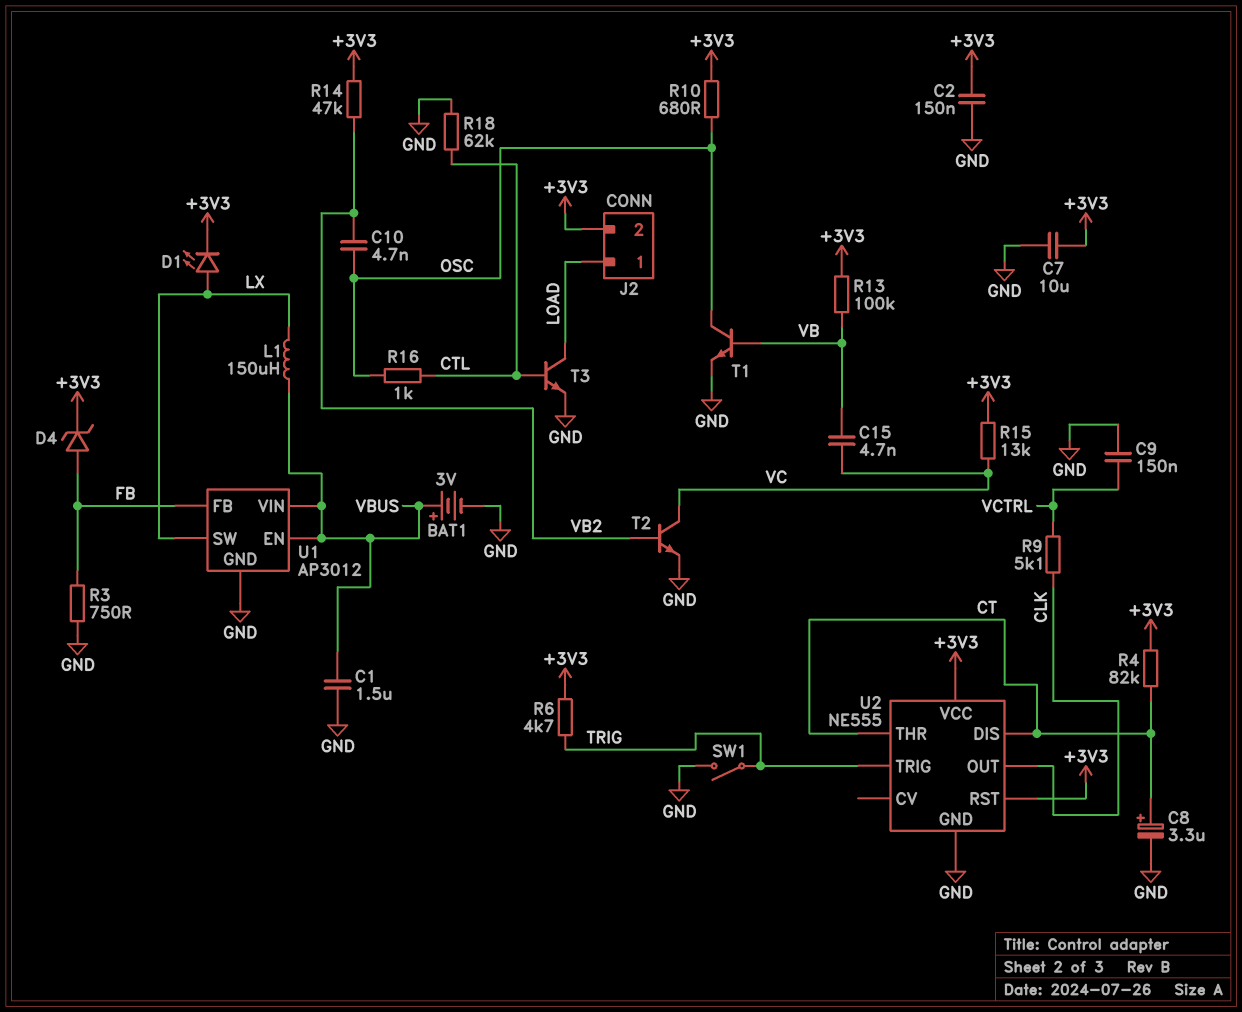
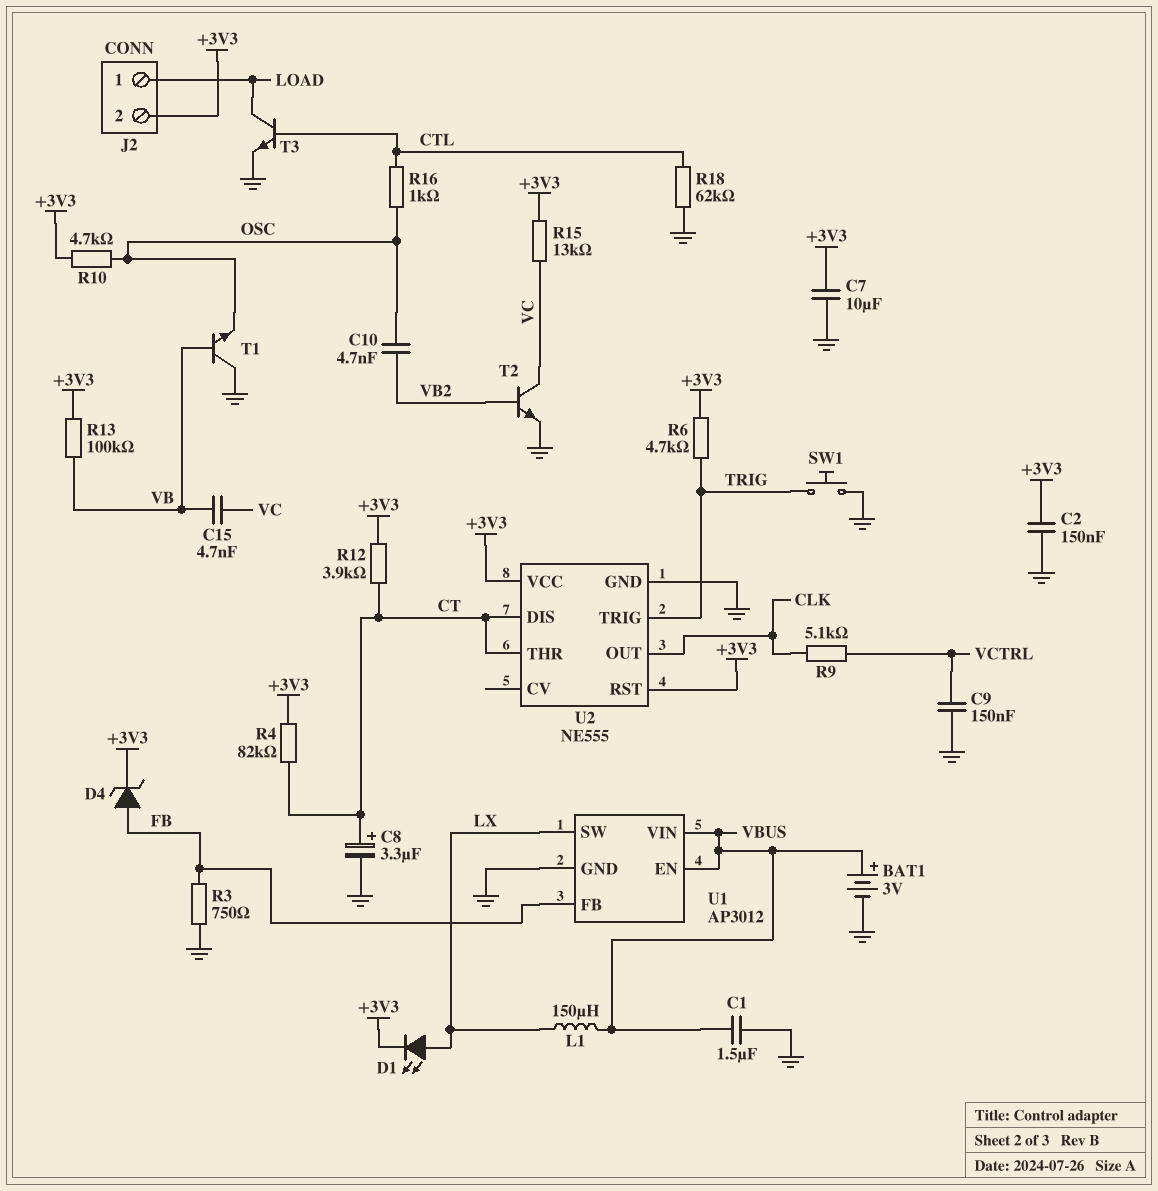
R10: 680 (+3V3, OSC) -> 4.7k (+3V3, OSC)
R12: none -> 3.9k (+3V3, CT)
R14: 47k (+3V3, VB2) -> none
SW1: switch (GND, TRIG) -> button (GND, TRIG)
T1: NPN (B VB, C OSC, E GND) -> NPN (B VB, C GND, E OSC)

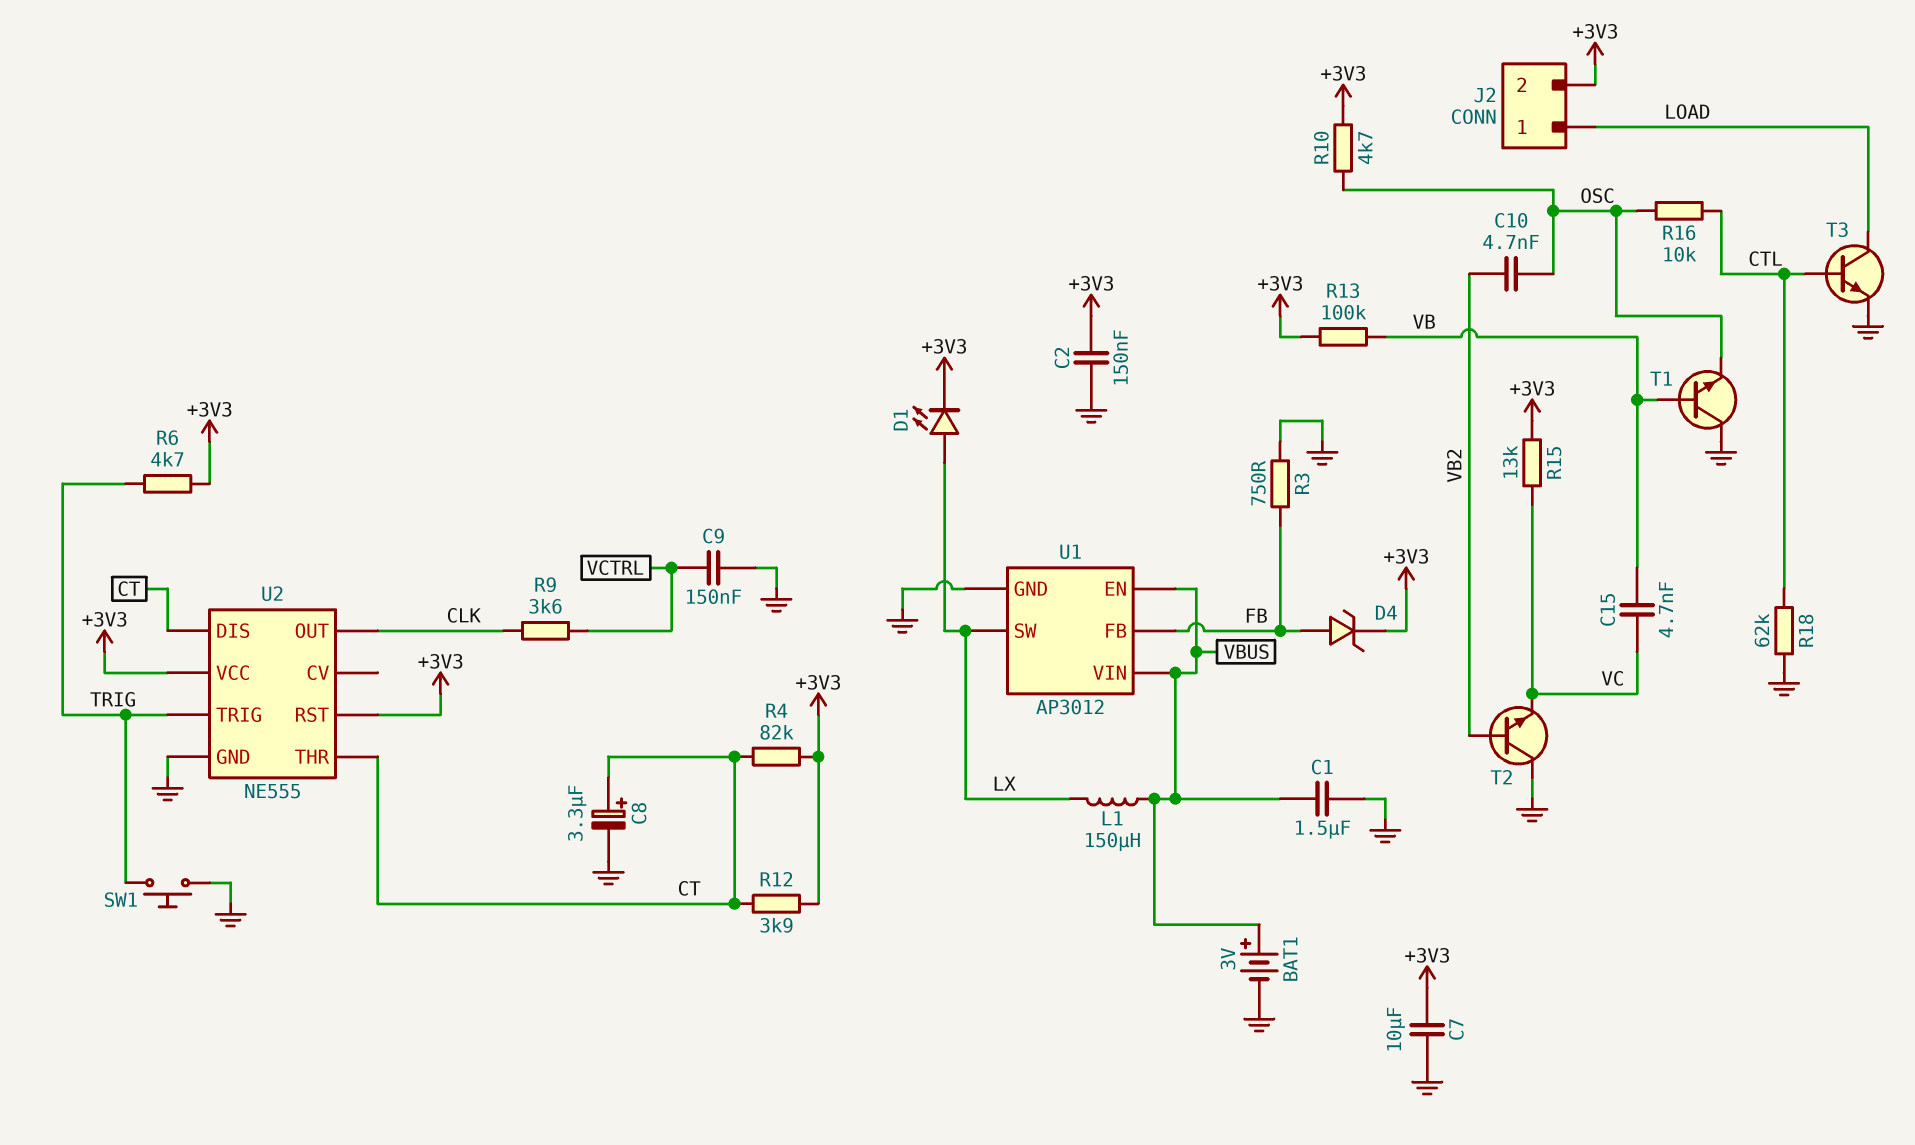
R9: 5.1k (CLK, VCTRL) -> 3.6k (CLK, VCTRL)
R16: 1k (CTL, OSC) -> 10k (CTL, OSC)
T2: NPN (B VB2, C VC, E GND) -> NPN (B VB2, C GND, E VC)

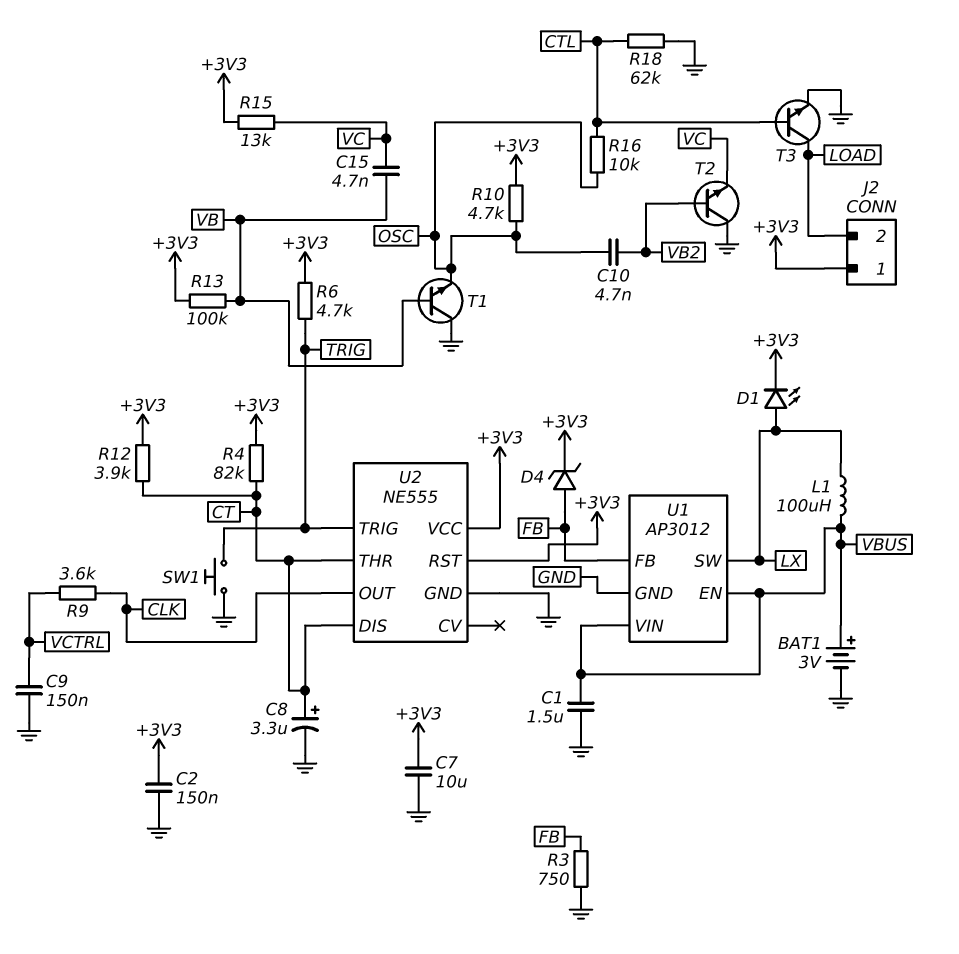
J2 pin 1: LOAD -> +3V3
J2 pin 2: +3V3 -> LOAD
L1: 150uH (LX, VBUS) -> 100uH (LX, VBUS)

